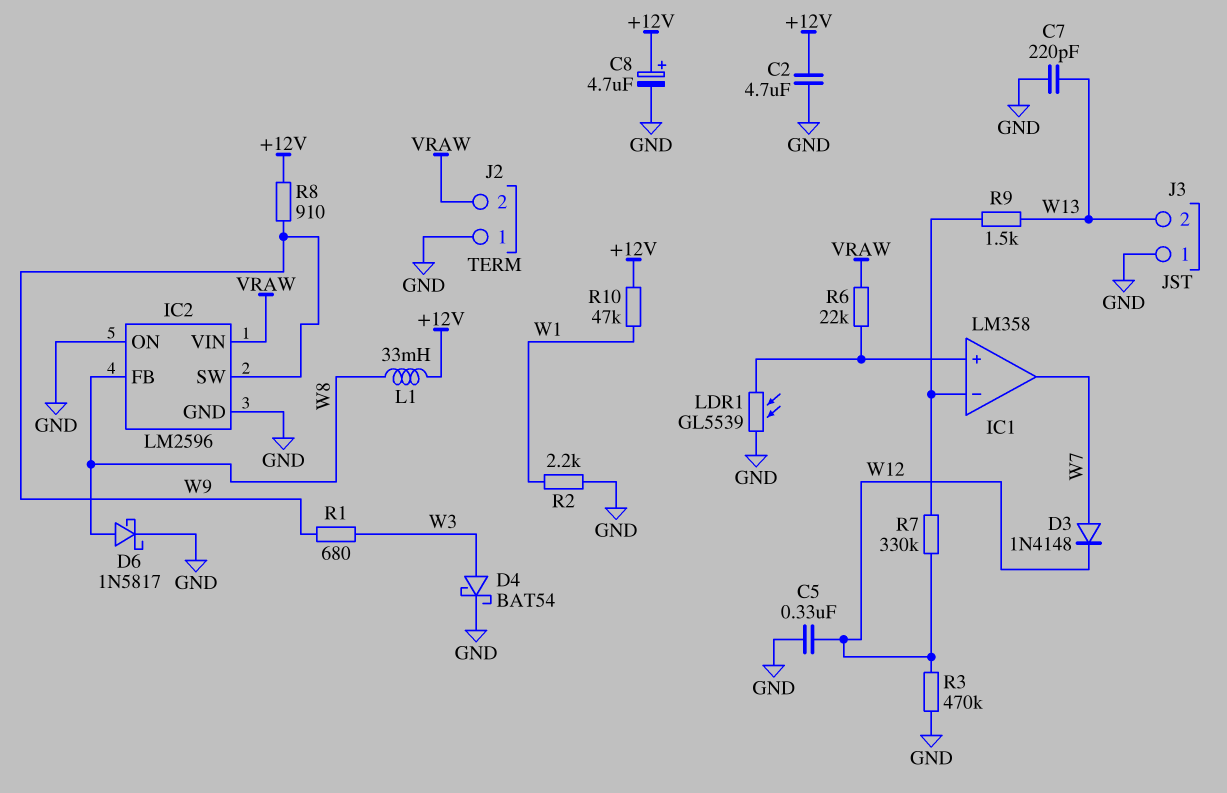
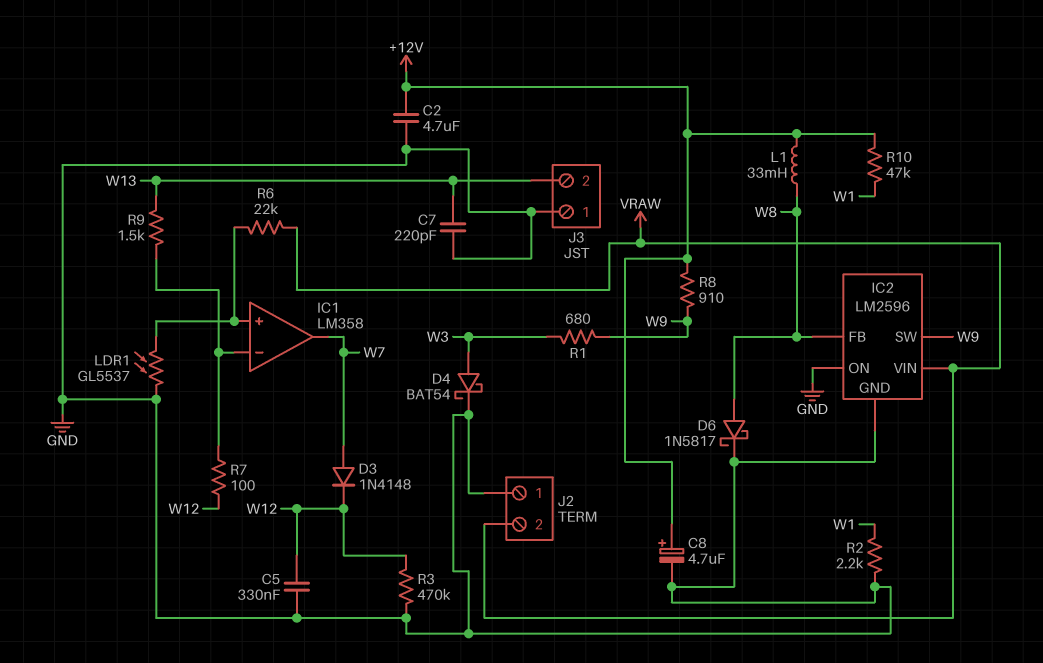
LDR1: GL5539 (GND, IC1/in+) -> GL5537 (GND, IC1/in+)
R7: 330k (IC1/in-, W12) -> 100 (IC1/in-, W12)

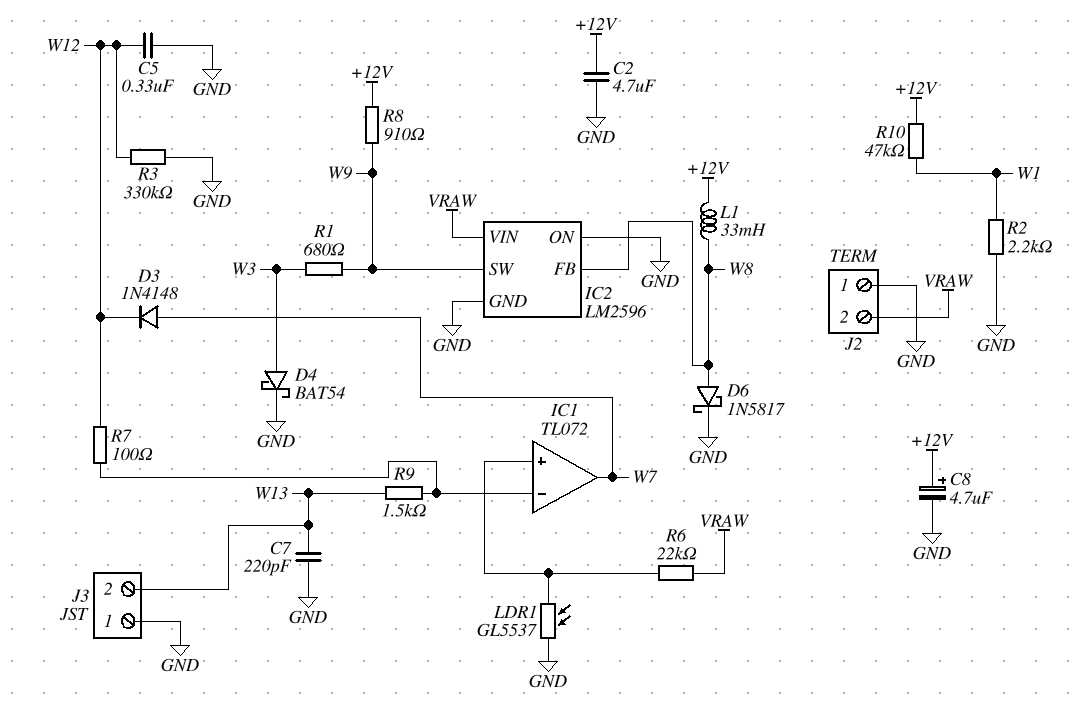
IC1: LM358 -> TL072
R3: 470k (GND, W12) -> 330k (GND, W12)

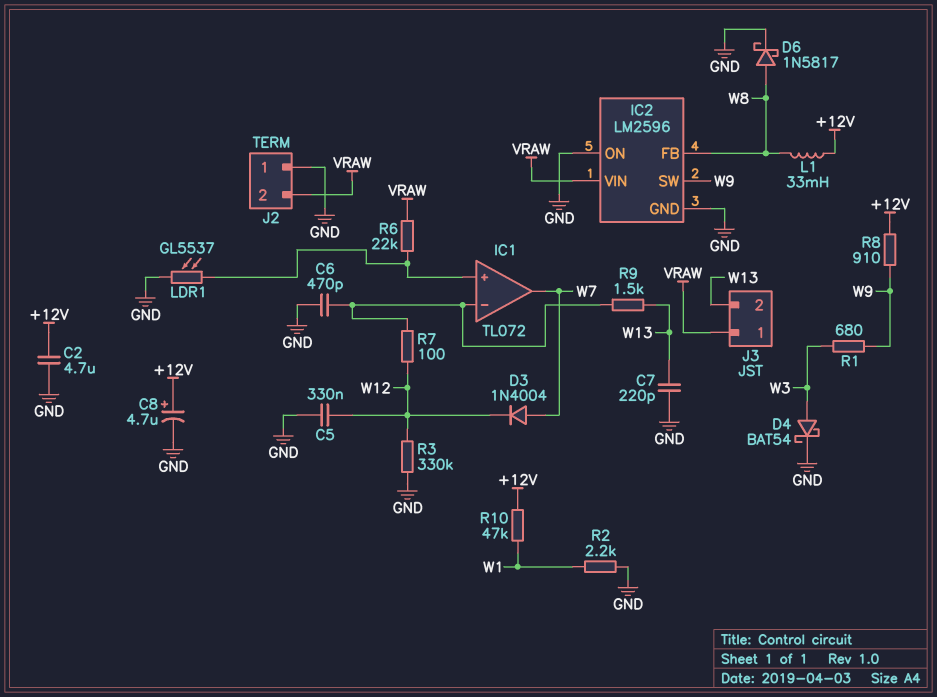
C6: none -> 470pF (GND, IC1/in-)
D3: diode 1N4148 (A W7, K W12) -> diode 1N4004 (A W7, K W12)
J3 pin 1: GND -> VRAW

